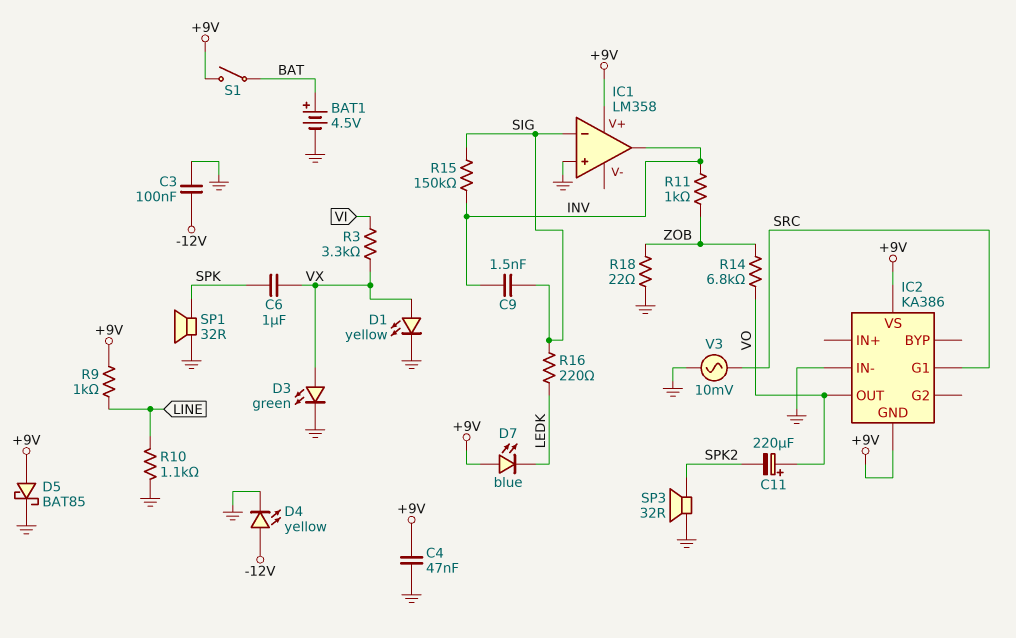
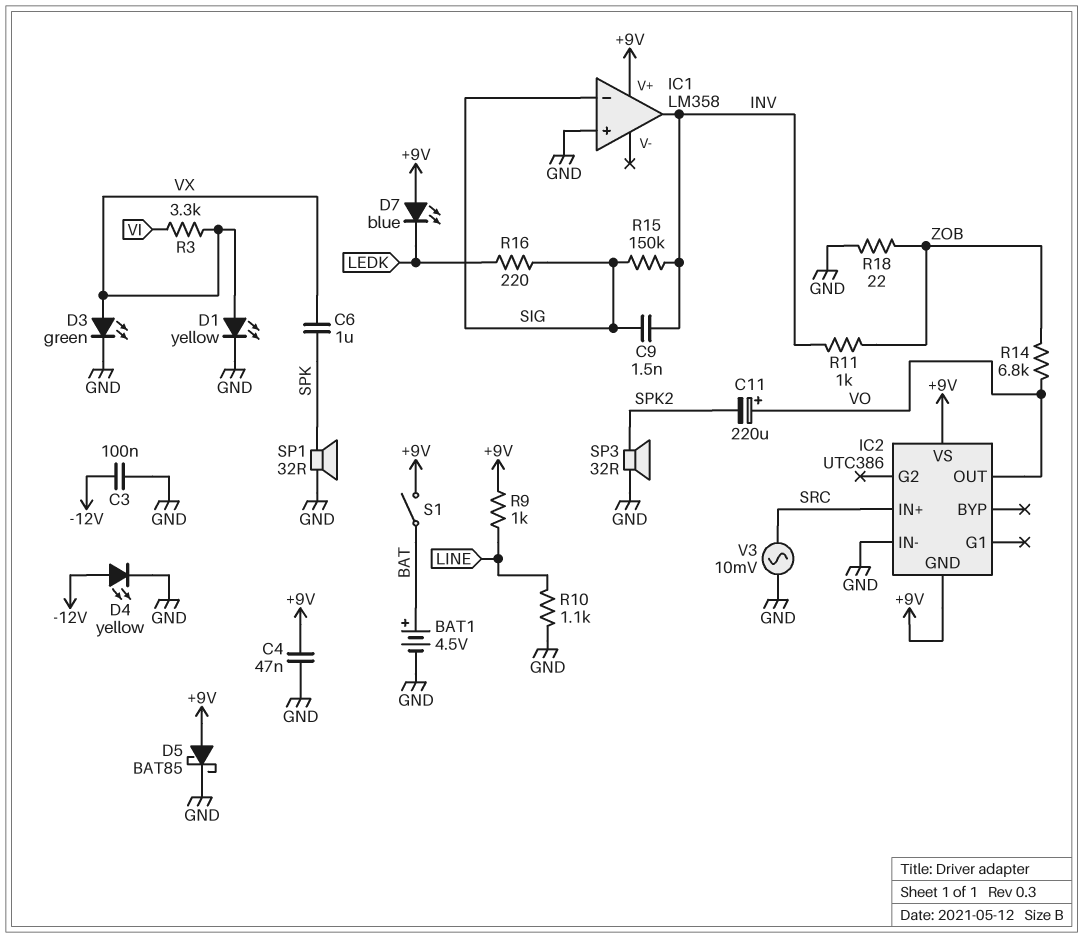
IC2: KA386 -> UTC386
IC2 pin G1: SRC -> none
IC2 pin IN+: none -> SRC

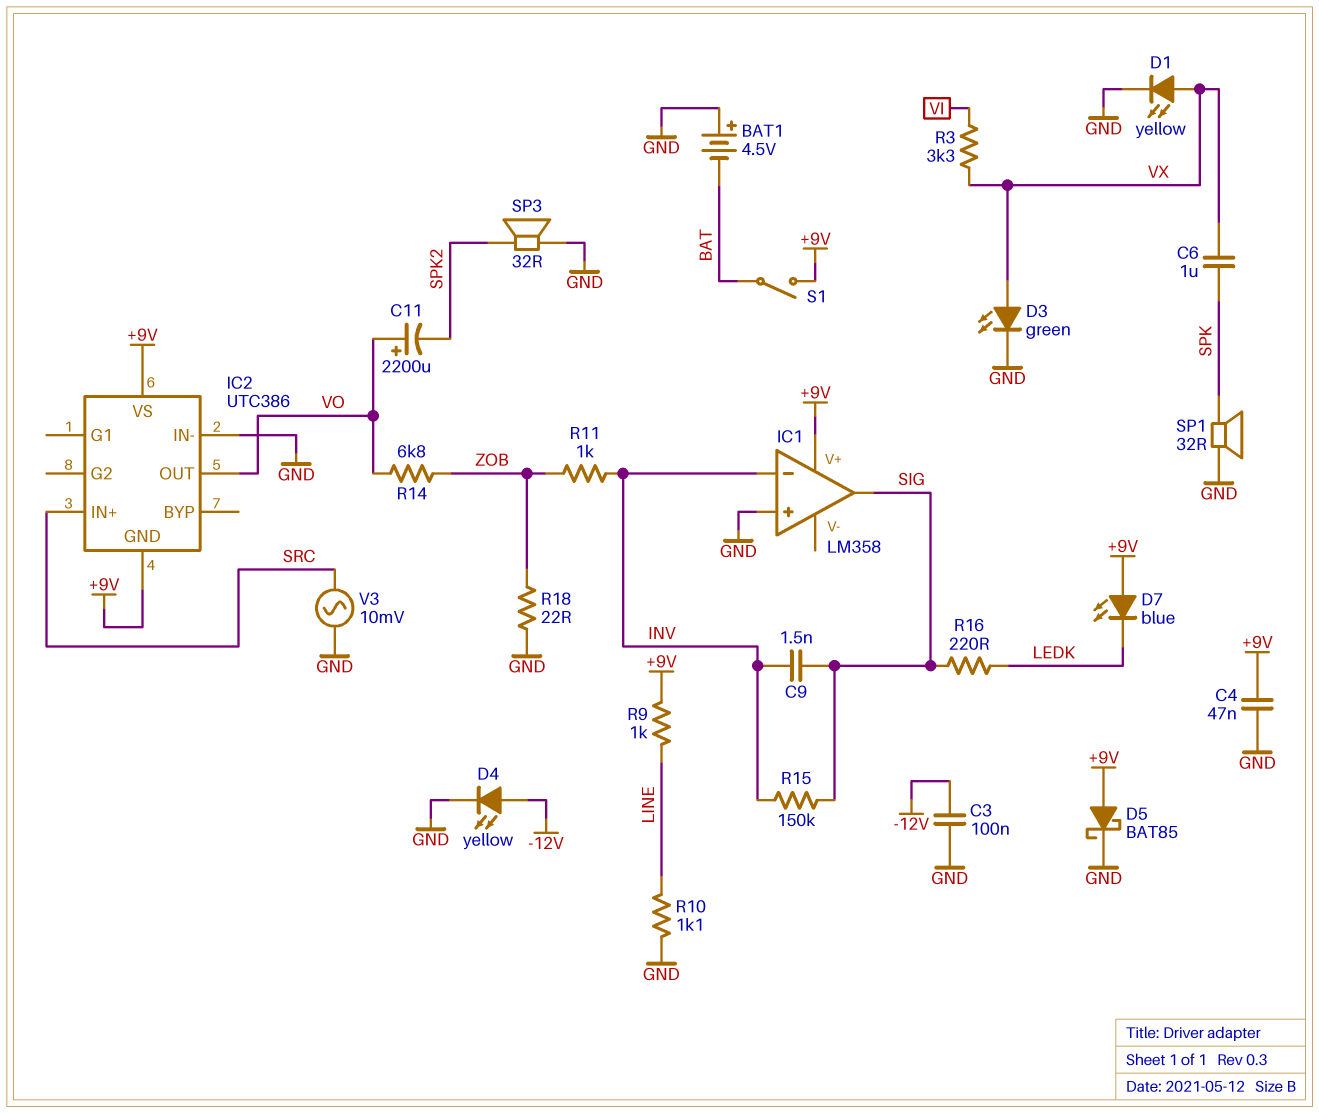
BAT1: 4.5V (plus BAT, minus GND) -> 4.5V (plus GND, minus BAT)
C11: 220uF (plus VO, minus SPK2) -> 2200uF (plus VO, minus SPK2)
IC1 pin in-: SIG -> INV
IC1 pin out: INV -> SIG

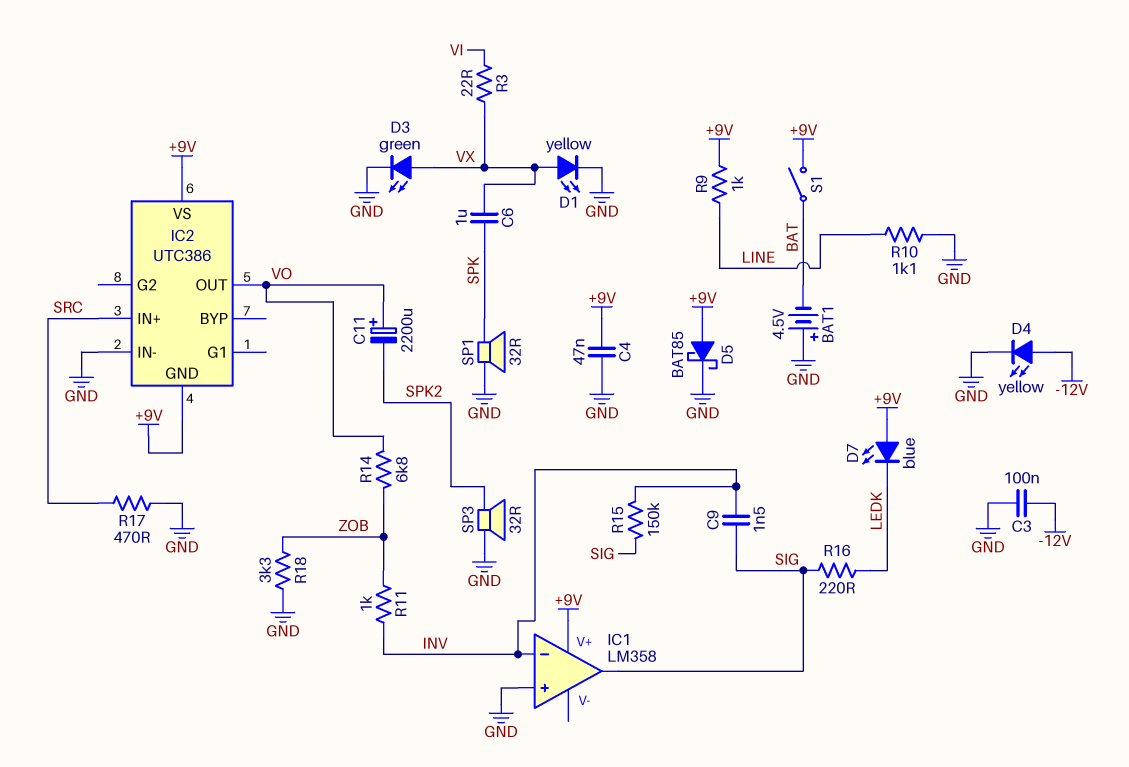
R3: 3.3k (VI, VX) -> 22 (VI, VX)
R17: none -> 470 (GND, SRC)
R18: 22 (GND, ZOB) -> 3.3k (GND, ZOB)
V3: AC 10mV (GND, SRC) -> none

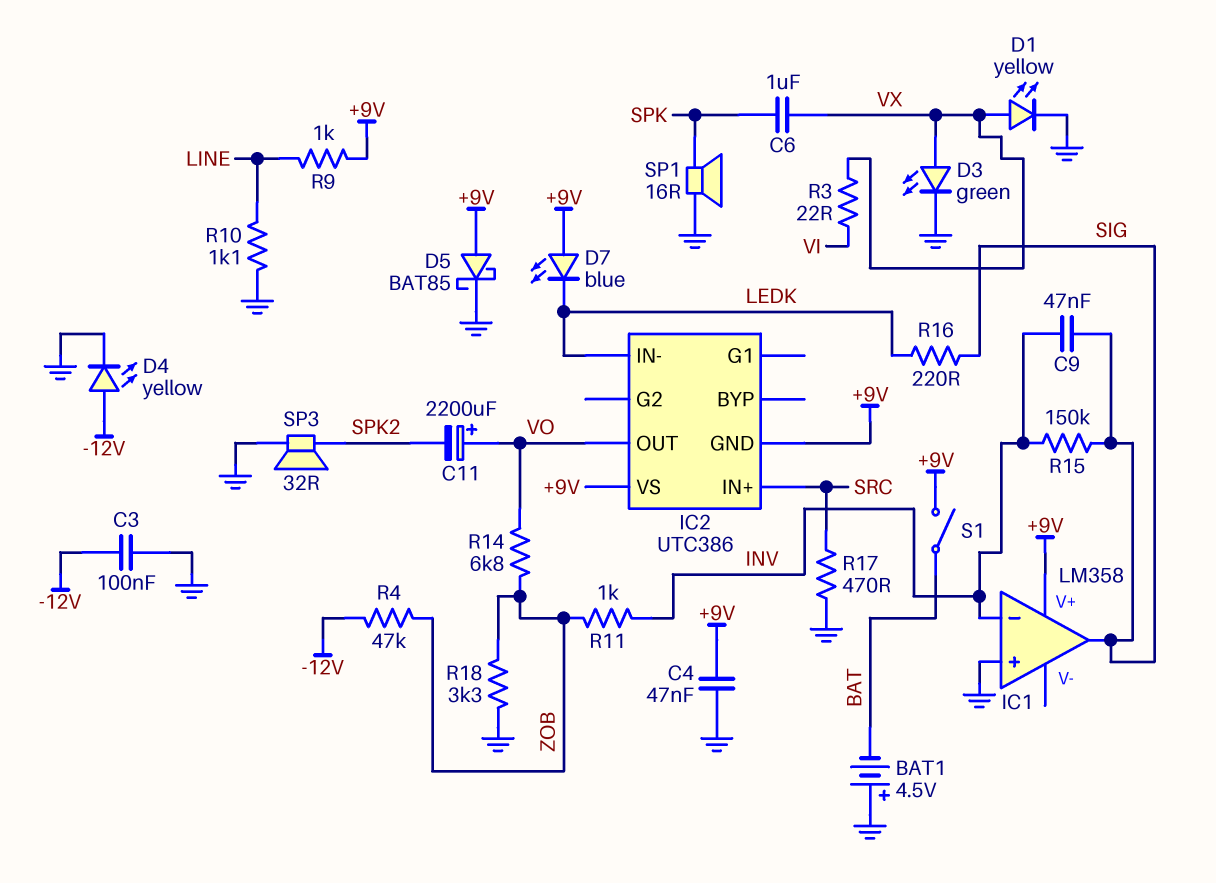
C9: 1.5nF (INV, SIG) -> 47nF (INV, SIG)
IC2 pin IN-: GND -> LEDK
R4: none -> 47k (-12V, ZOB)
SP1: speaker 32R (GND, SPK) -> speaker 16R (GND, SPK)

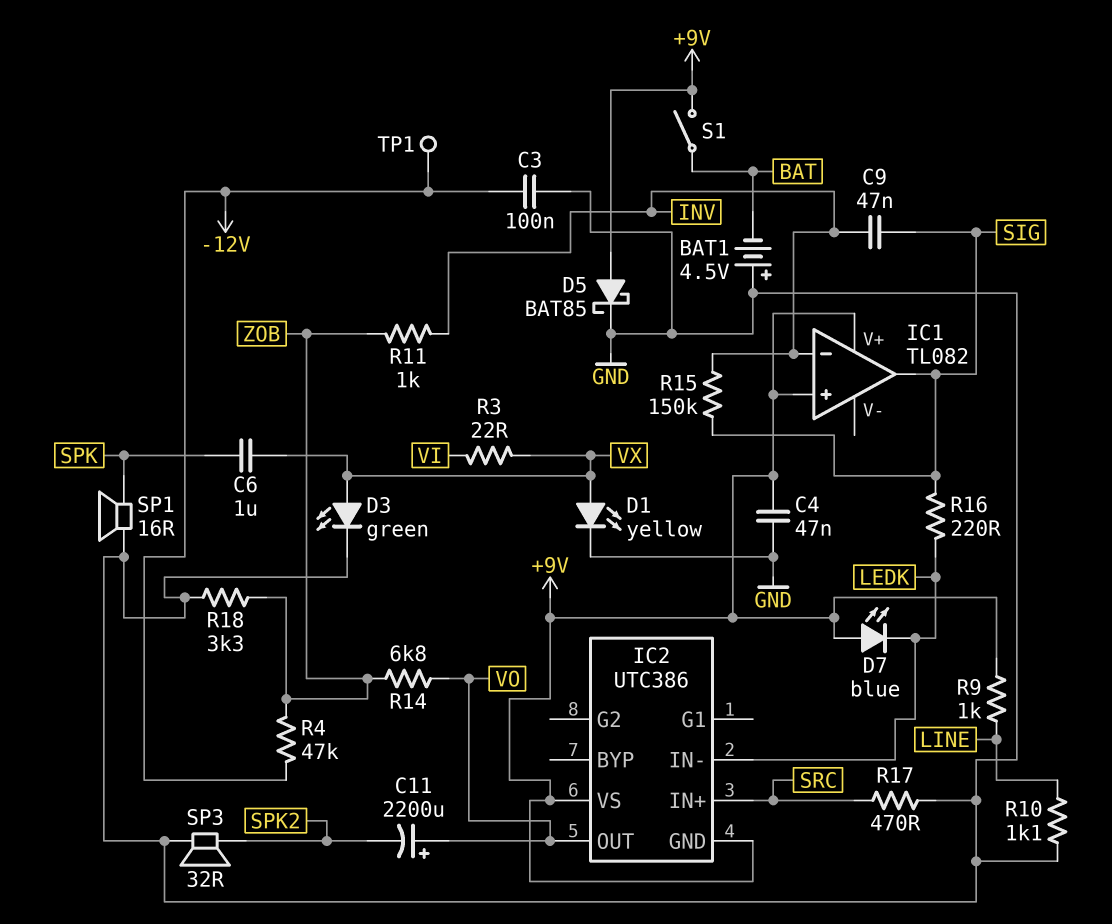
D4: LED yellow (A -12V, K GND) -> none
IC1: LM358 -> TL082
IC1 pin in+: GND -> +9V
TP1: none -> test point (-12V)

